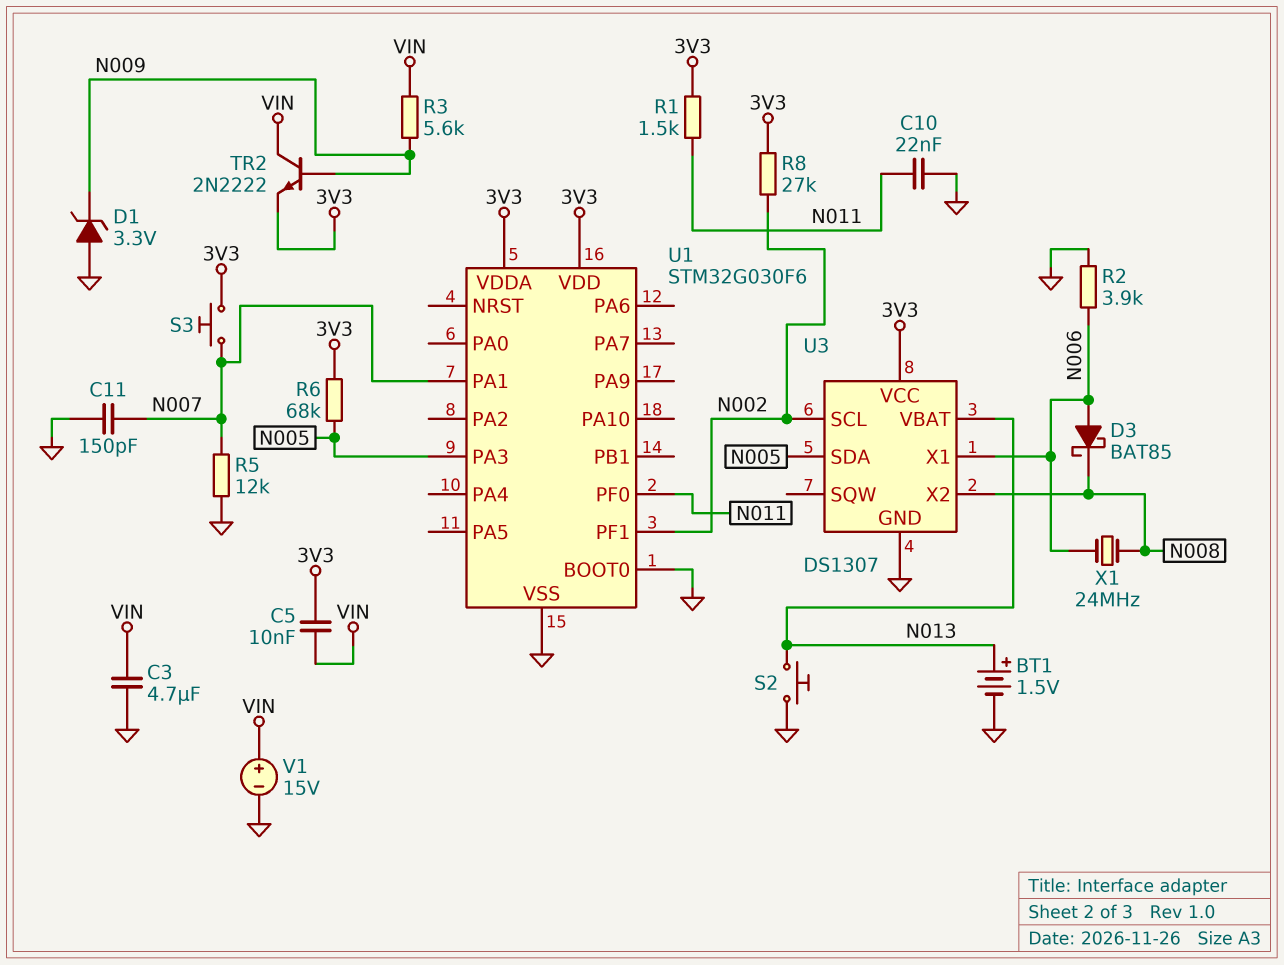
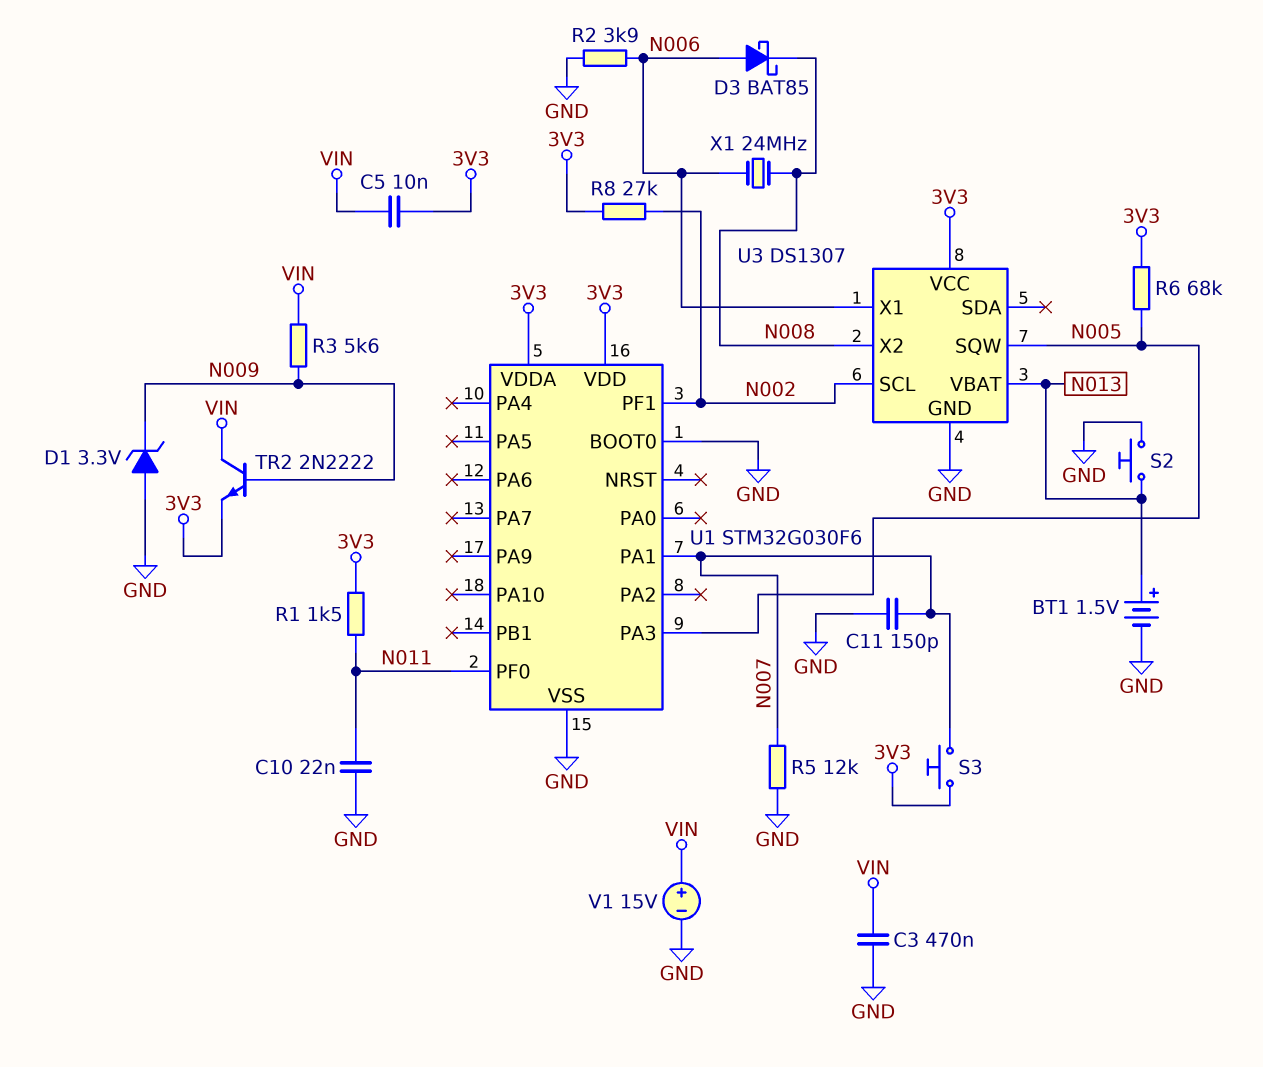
C3: 4.7uF (GND, VIN) -> 470nF (GND, VIN)
U3 pin SDA: N005 -> none
U3 pin SQW: none -> N005

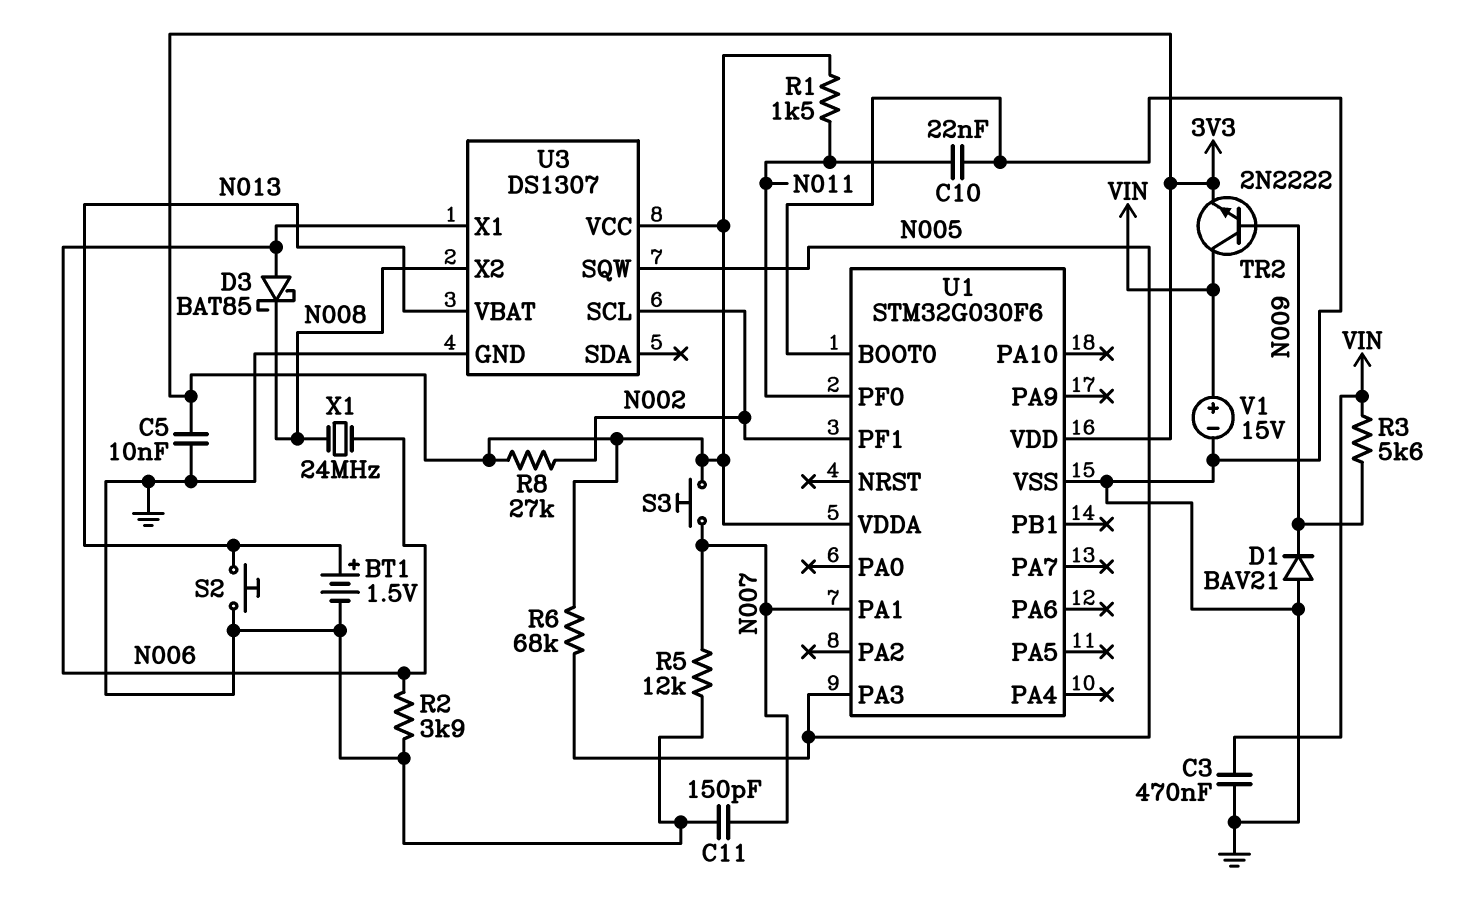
C5: 10nF (3V3, VIN) -> 10nF (3V3, GND)
D1: zener 3.3V (A GND, K N009) -> diode BAV21 (A GND, K N009)

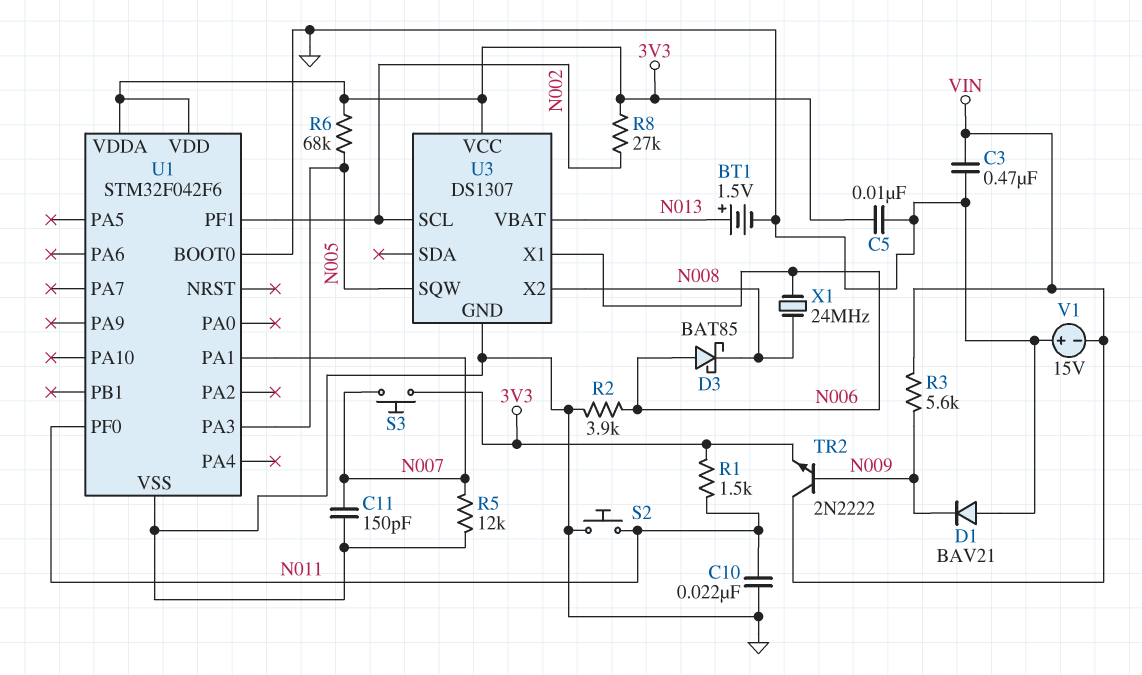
S2: button (GND, N013) -> button (GND, N011)
U1: STM32G030F6 -> STM32F042F6
V1: 15V (plus VIN, minus GND) -> 15V (plus GND, minus VIN)

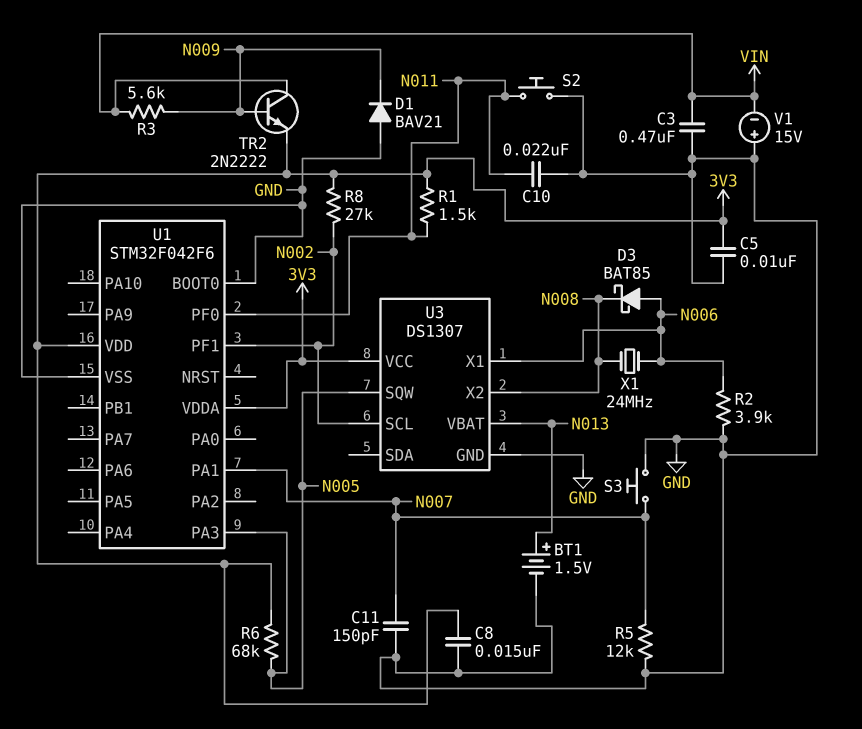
C8: none -> 15nF (3V3, GND)
S3: button (3V3, N007) -> button (GND, N007)

